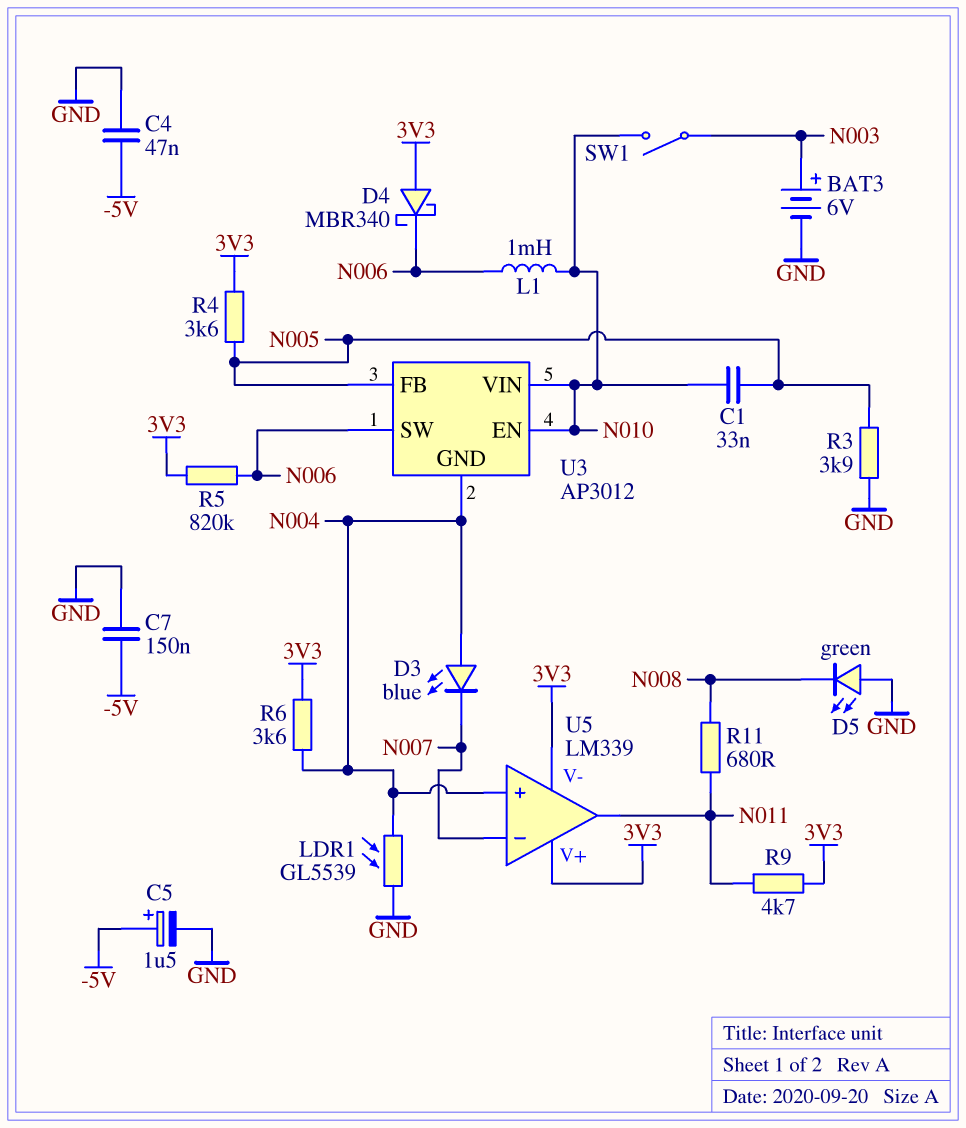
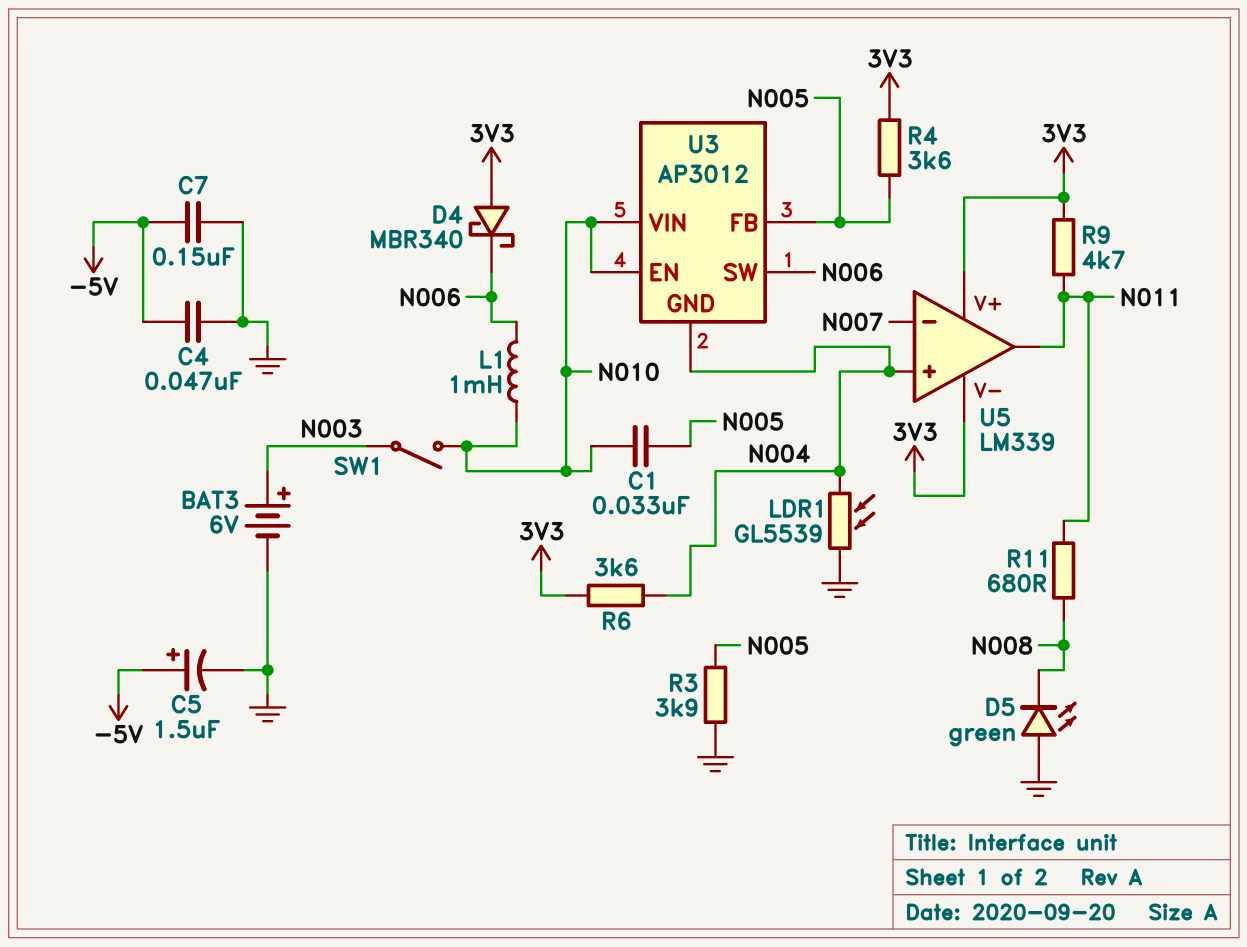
D3: LED blue (A N004, K N007) -> none
R5: 820k (3V3, N006) -> none

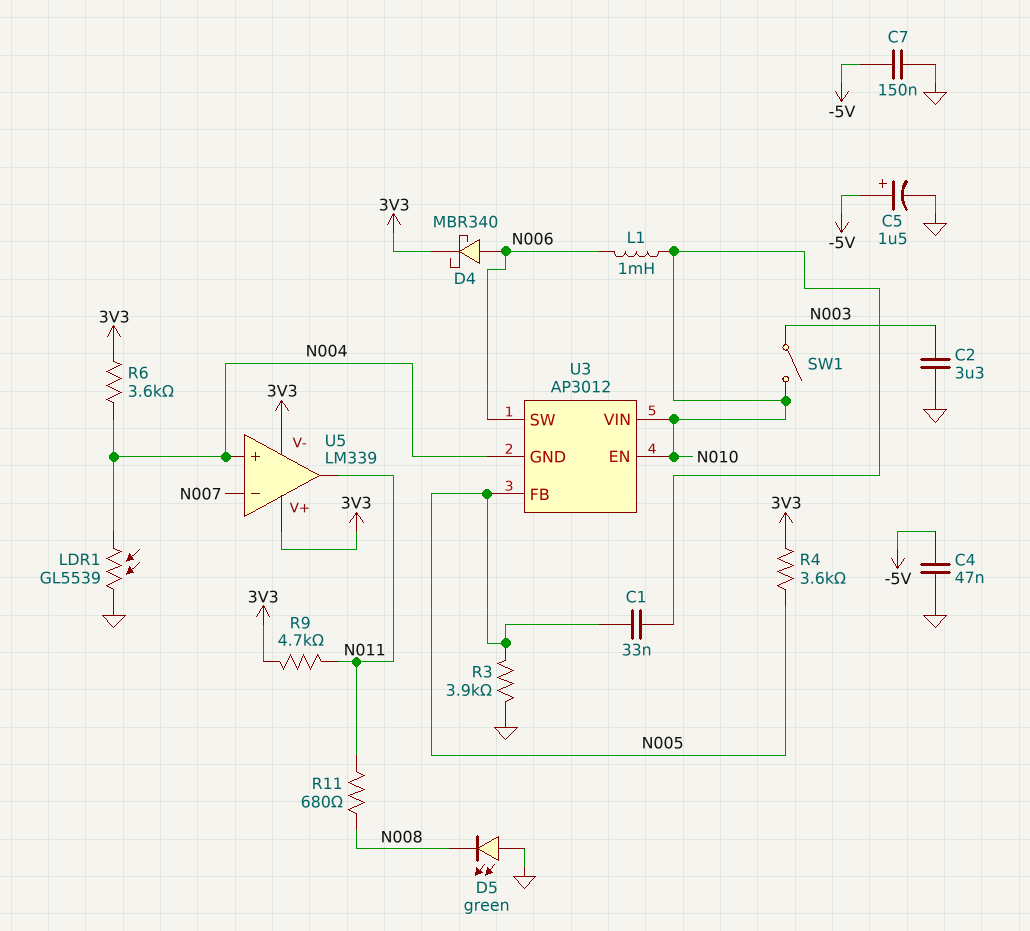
BAT3: 6V (plus N003, minus GND) -> none
C2: none -> 3.3uF (GND, N003)
D4: schottky MBR340 (A 3V3, K N006) -> schottky MBR340 (A N006, K 3V3)

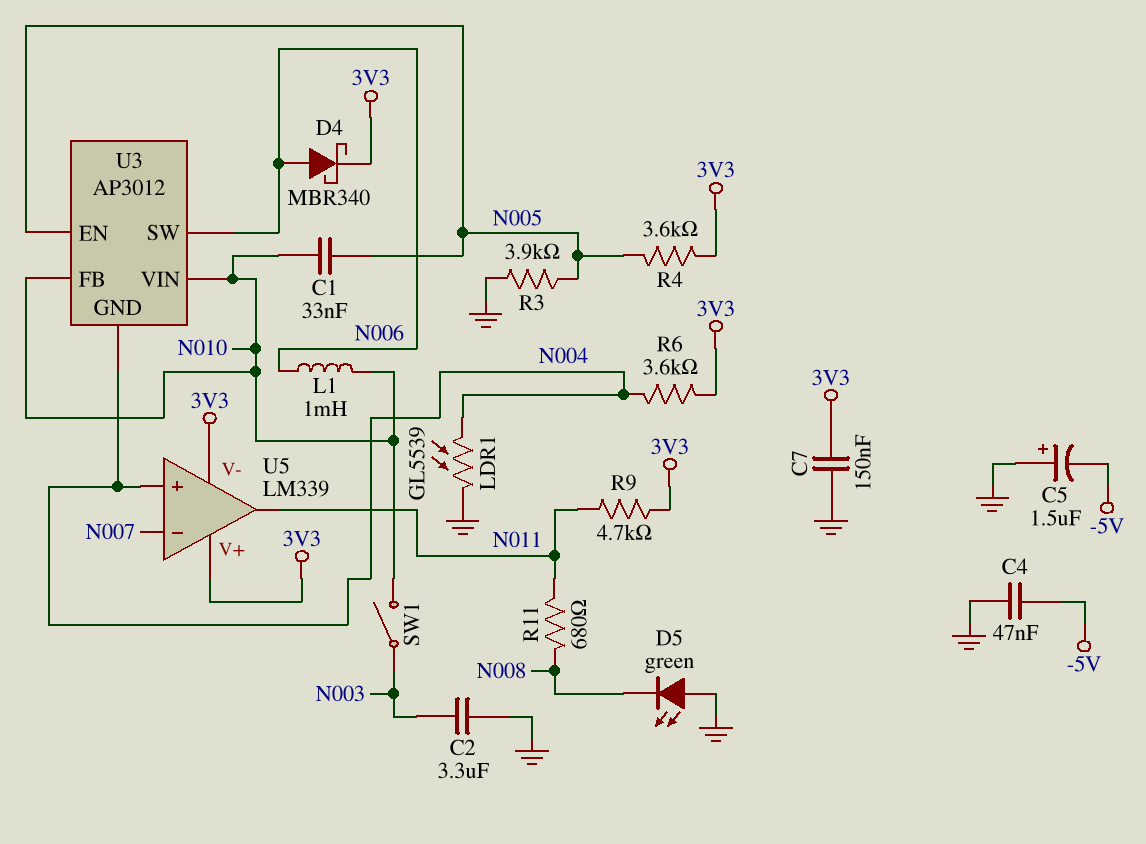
C5: 1.5uF (plus -5V, minus GND) -> 1.5uF (plus GND, minus -5V)
C7: 150nF (-5V, GND) -> 150nF (3V3, GND)
U3 pin EN: N010 -> N005
U3 pin FB: N005 -> N010

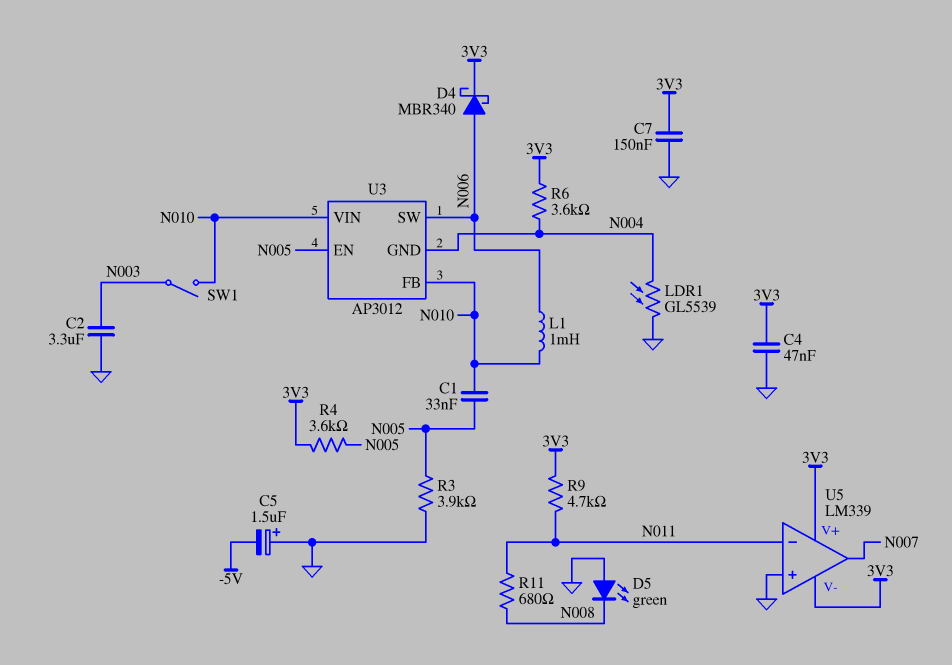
C4: 47nF (-5V, GND) -> 47nF (3V3, GND)
U5 pin in+: N004 -> GND
U5 pin in-: N007 -> N011
U5 pin out: N011 -> N007

